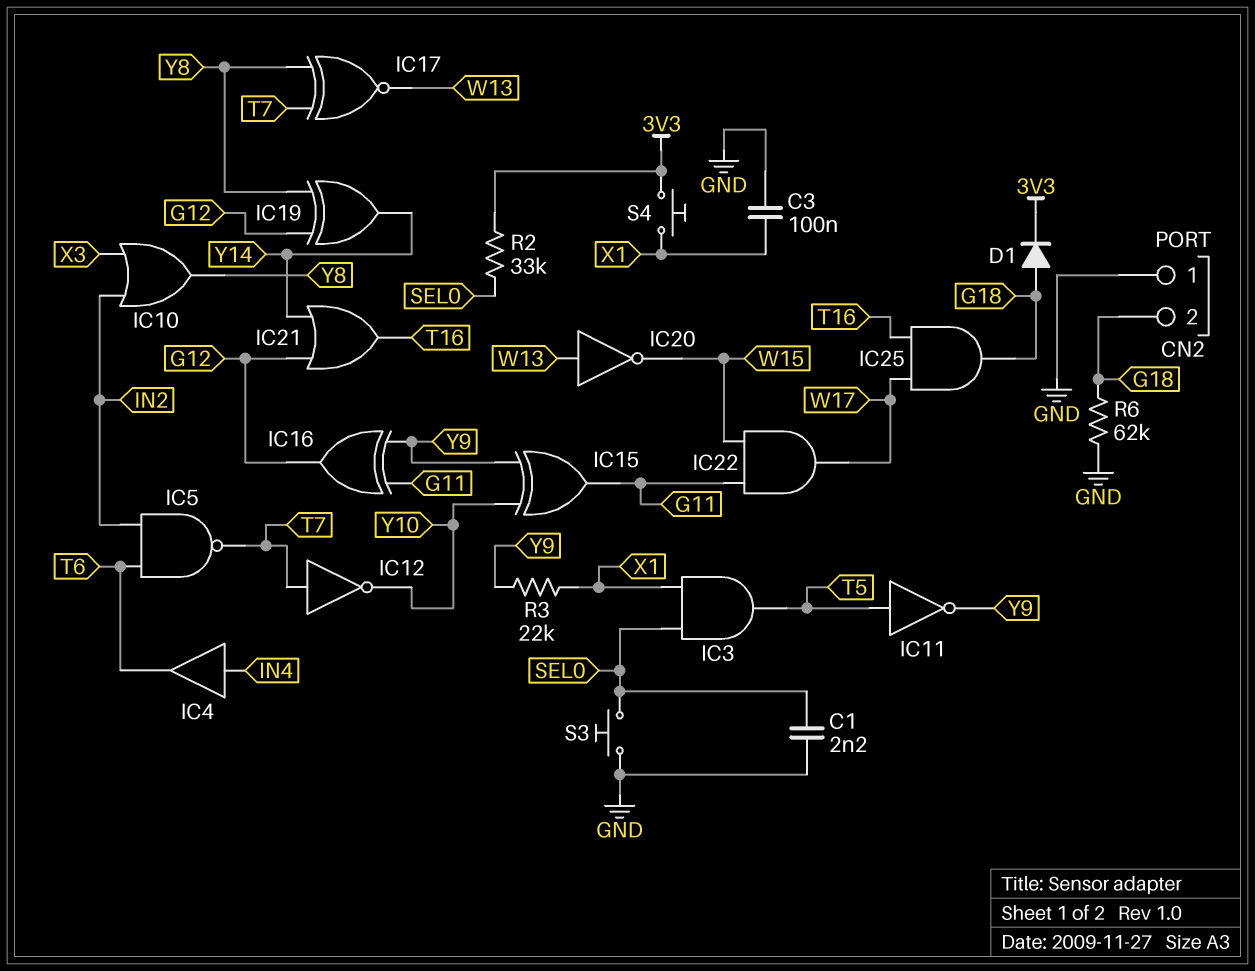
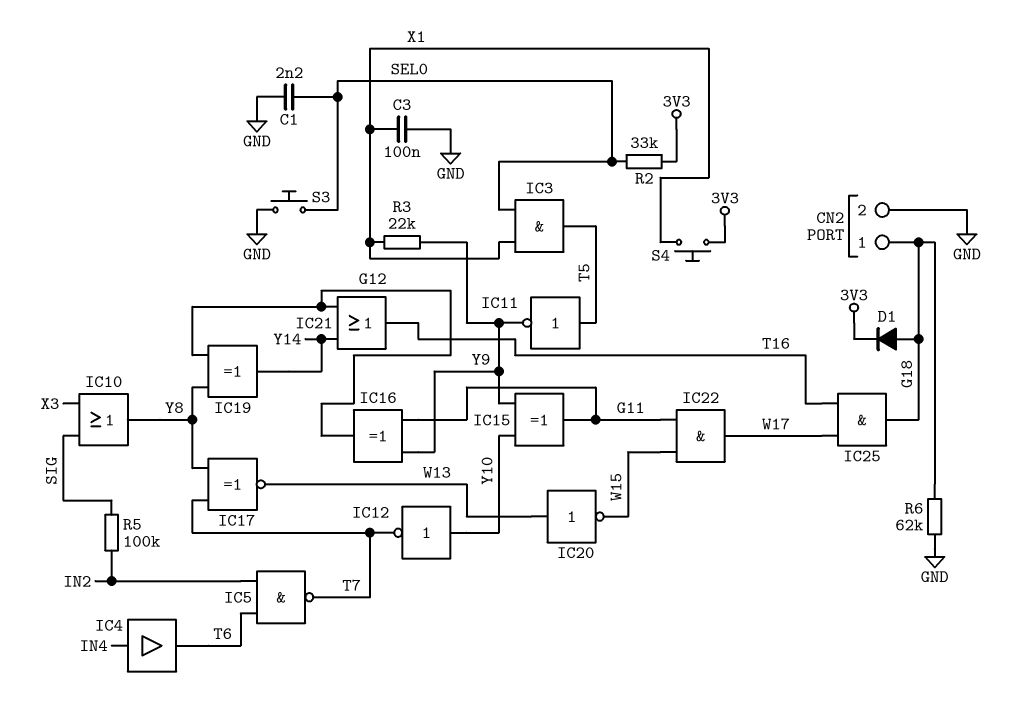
CN2 pin 1: GND -> G18
CN2 pin 2: G18 -> GND
IC10: OR (in IN2, in X3, out Y8) -> OR (in SIG, in X3, out Y8)
IC12: NOT (in T7, out Y10) -> NOT (in Y10, out T7)
R5: none -> 100k (IN2, SIG)

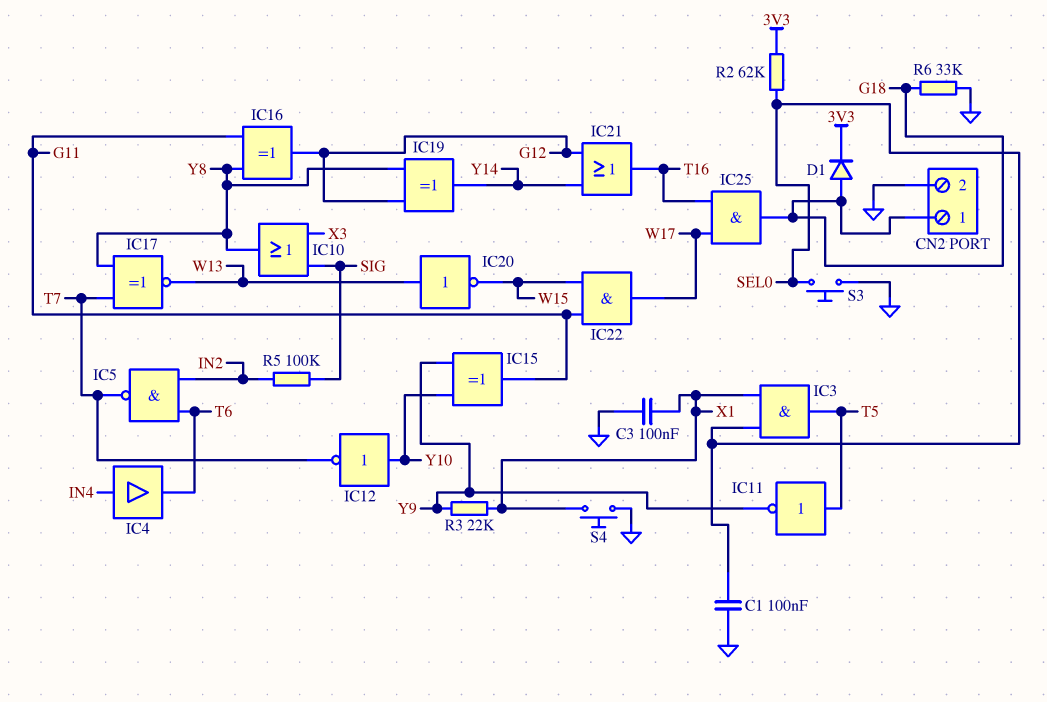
C1: 2.2nF (GND, SEL0) -> 100nF (GND, SEL0)
IC16: XOR (in G11, in Y9, out G12) -> XOR (in G11, in Y8, out G12)
R2: 33k (3V3, SEL0) -> 62k (3V3, SEL0)
R6: 62k (G18, GND) -> 33k (G18, GND)
S4: button (3V3, X1) -> button (GND, X1)

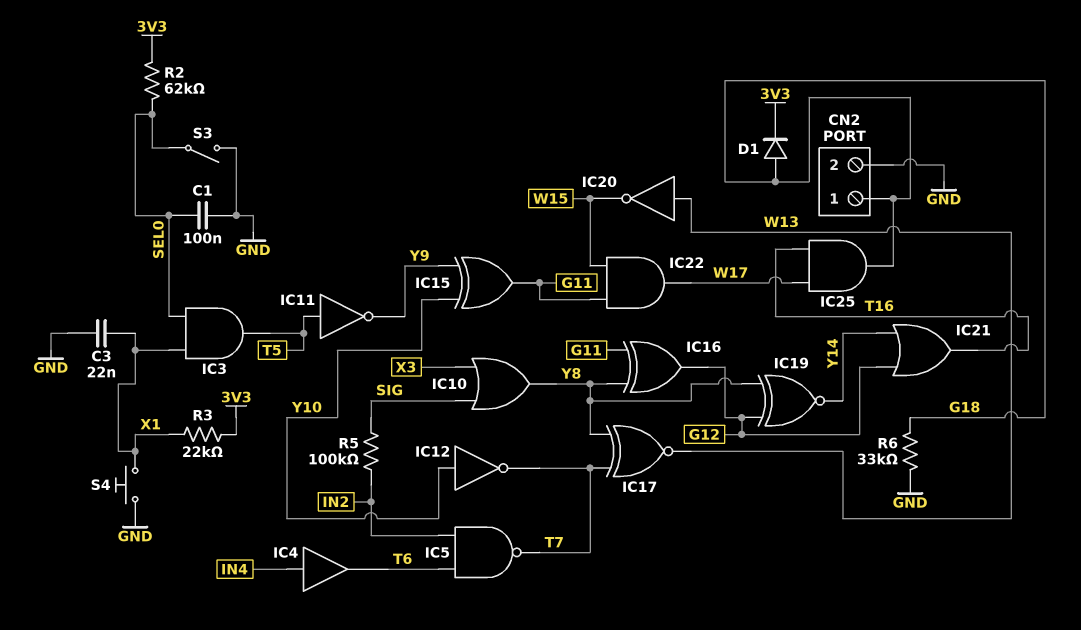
C3: 100nF (GND, X1) -> 22nF (GND, X1)
IC19: XOR (in G12, in Y8, out Y14) -> XNOR (in G12, in Y8, out Y14)
R3: 22k (X1, Y9) -> 22k (3V3, X1)
S3: button (GND, SEL0) -> switch (GND, SEL0)

